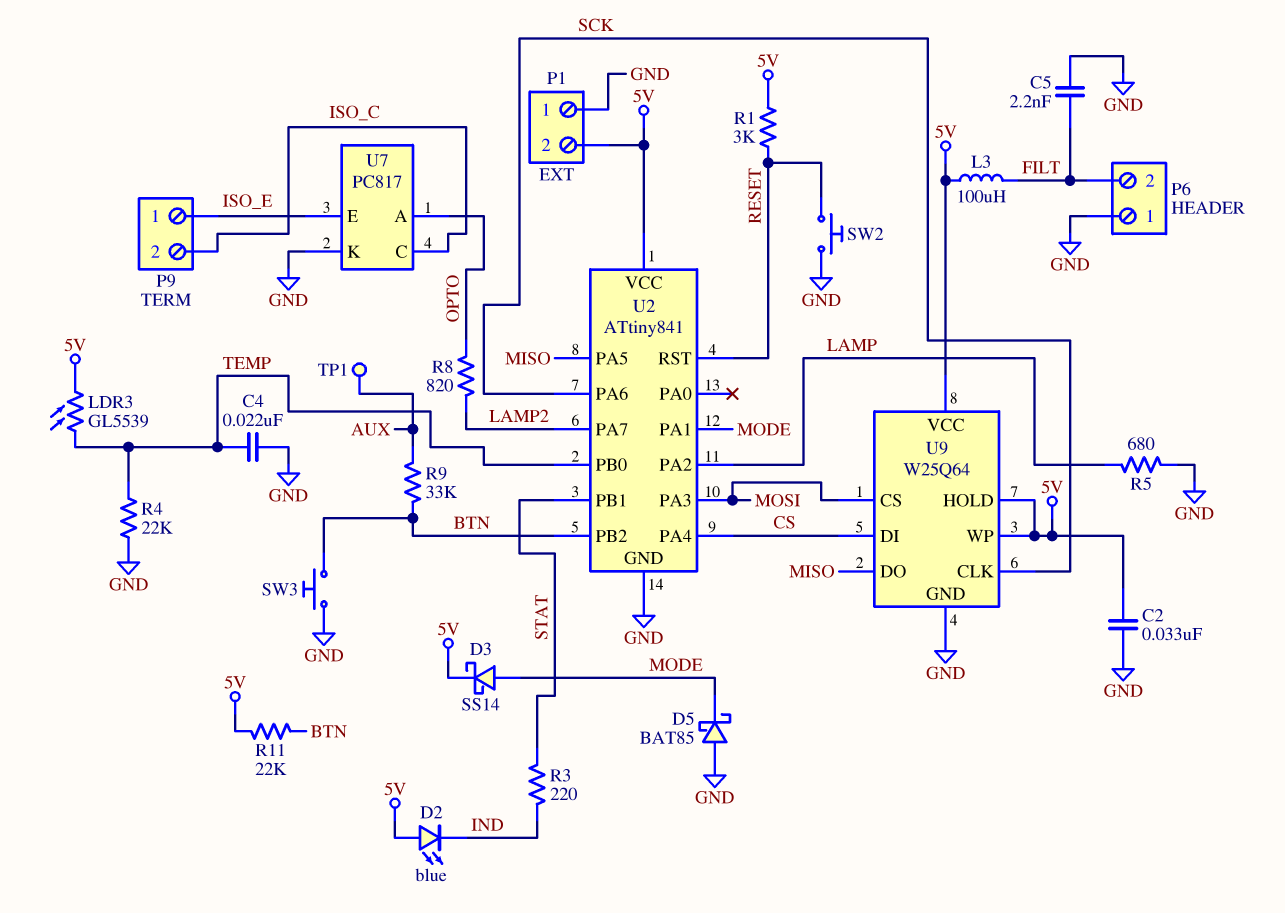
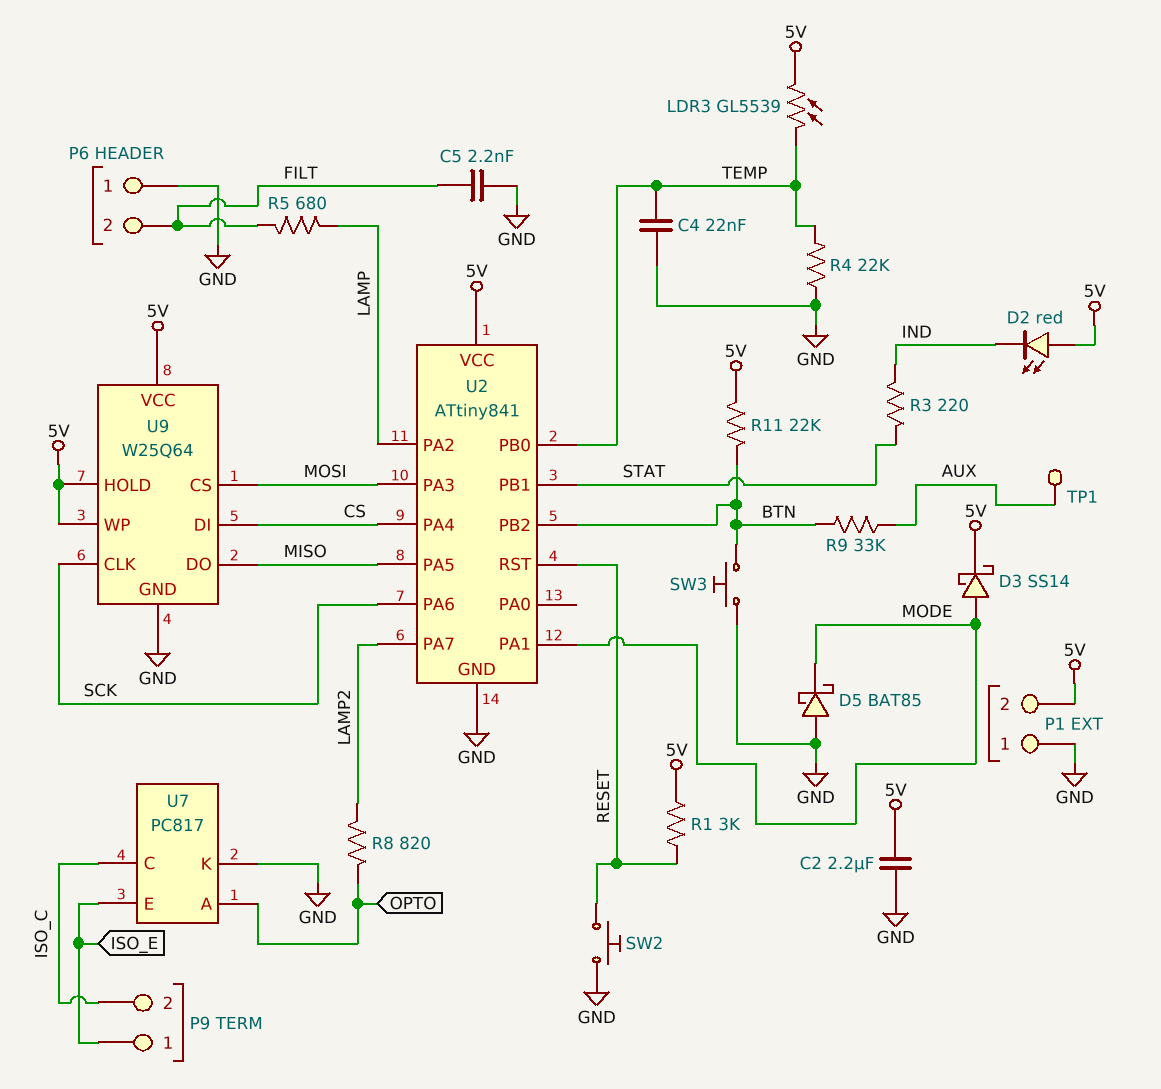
C2: 33nF (5V, GND) -> 2.2uF (5V, GND)
D2: LED blue (A 5V, K IND) -> LED red (A 5V, K IND)
L3: 100uH (5V, FILT) -> none
R5: 680 (GND, LAMP) -> 680 (FILT, LAMP)

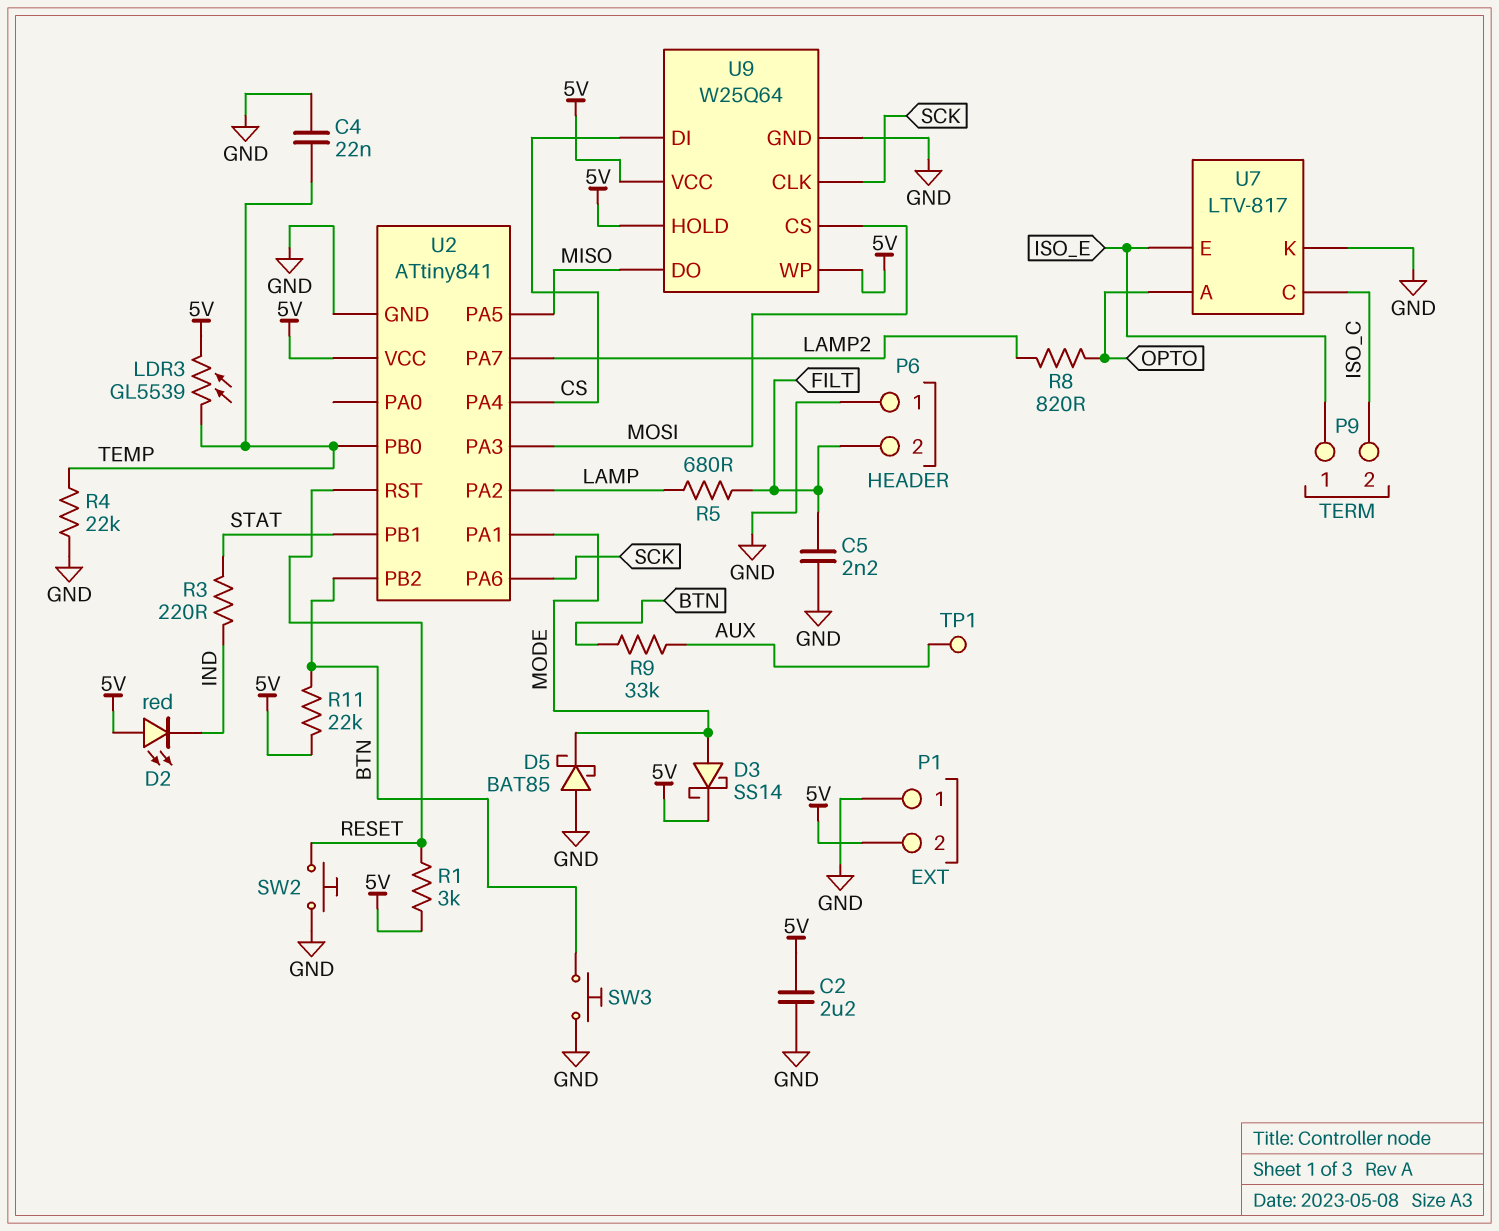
U7: PC817 -> LTV-817

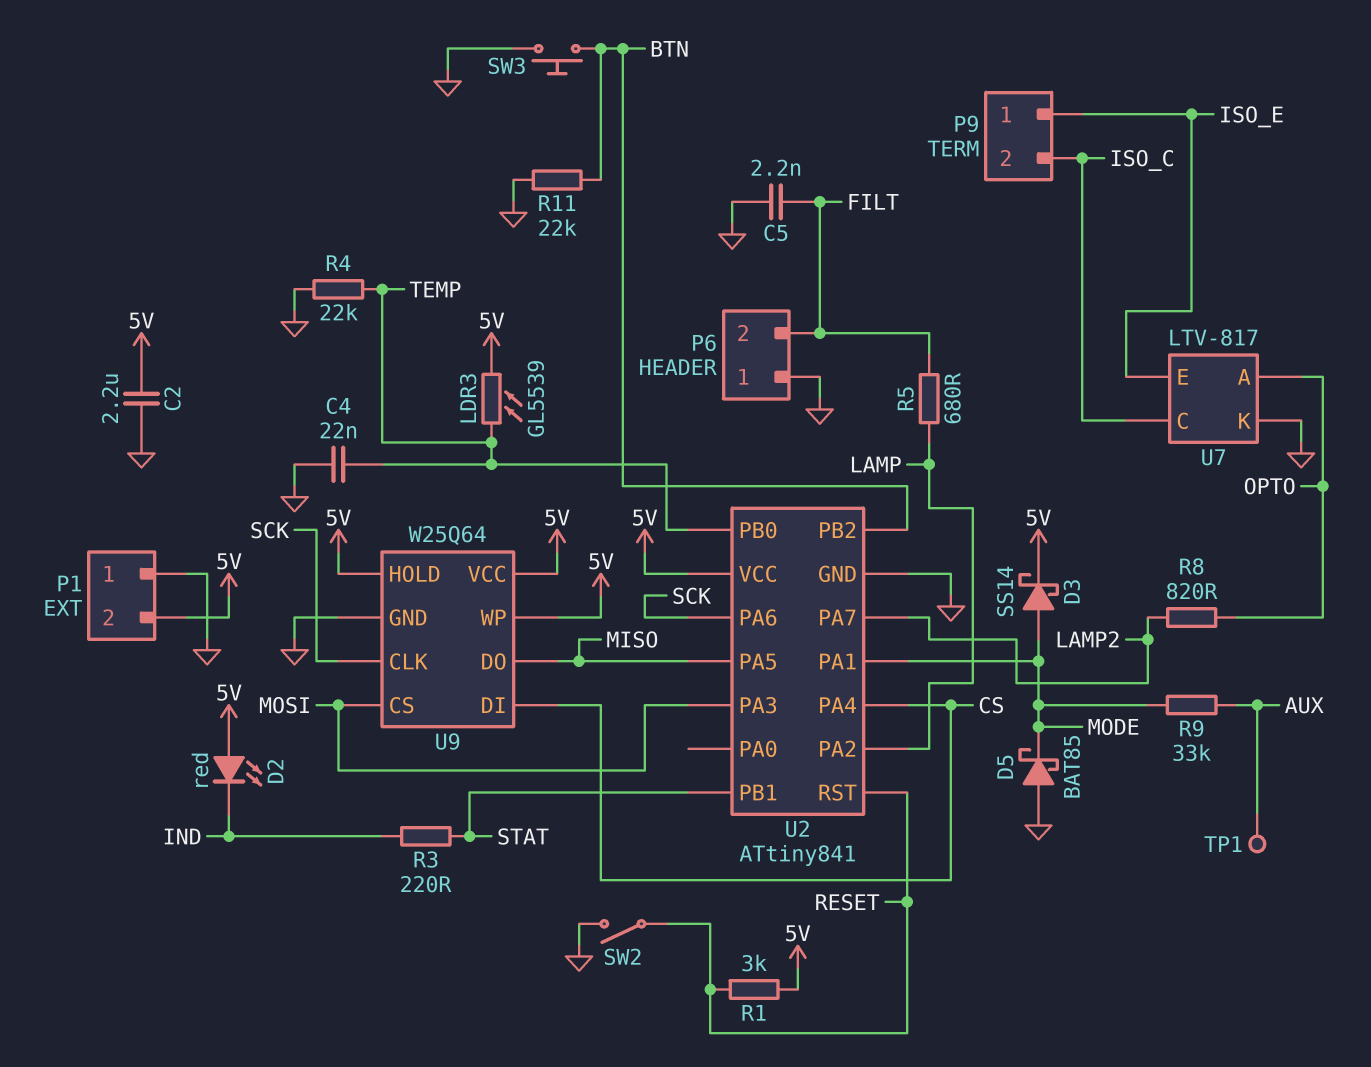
R9: 33k (AUX, BTN) -> 33k (AUX, MODE)
R11: 22k (5V, BTN) -> 22k (BTN, GND)
SW2: button (GND, RESET) -> switch (GND, RESET)

